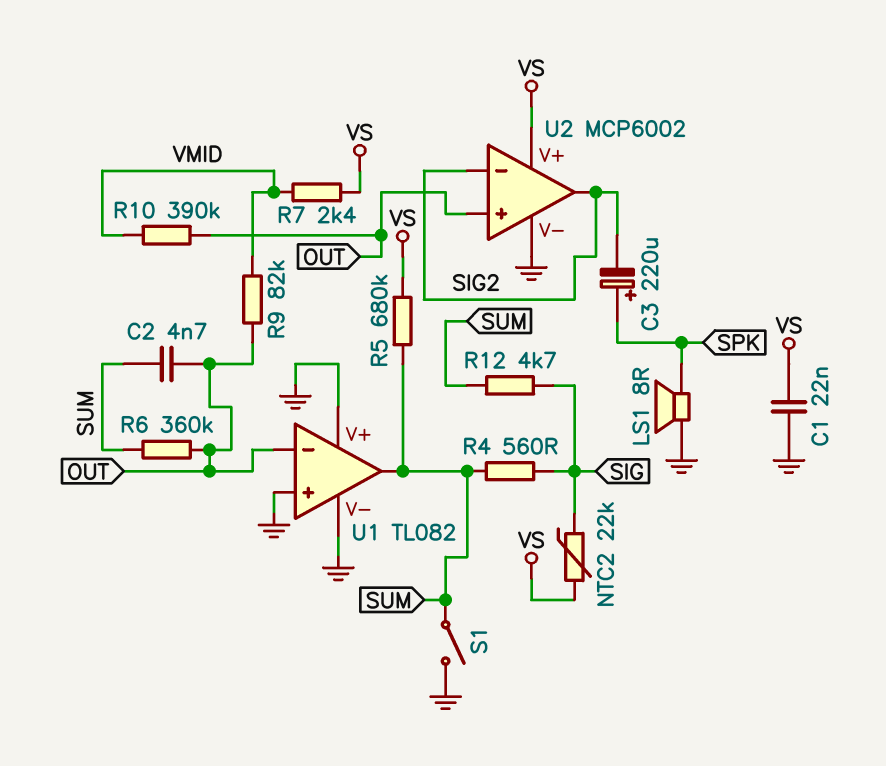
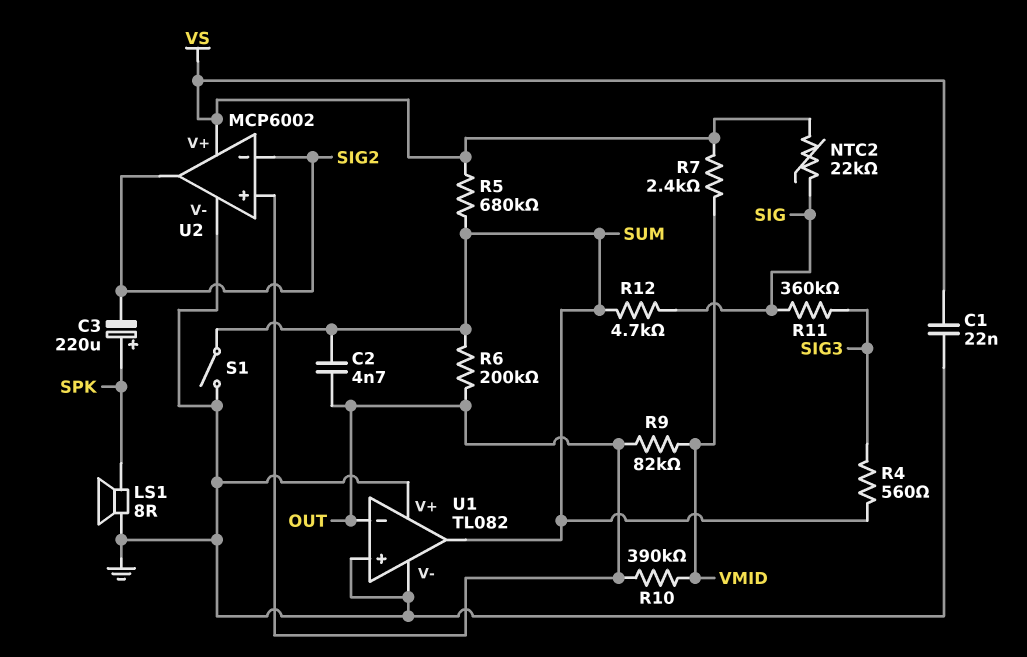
R4: 560 (SIG, SUM) -> 560 (SIG3, SUM)
R6: 360k (OUT, SUM) -> 200k (OUT, SUM)
R11: none -> 360k (SIG, SIG3)

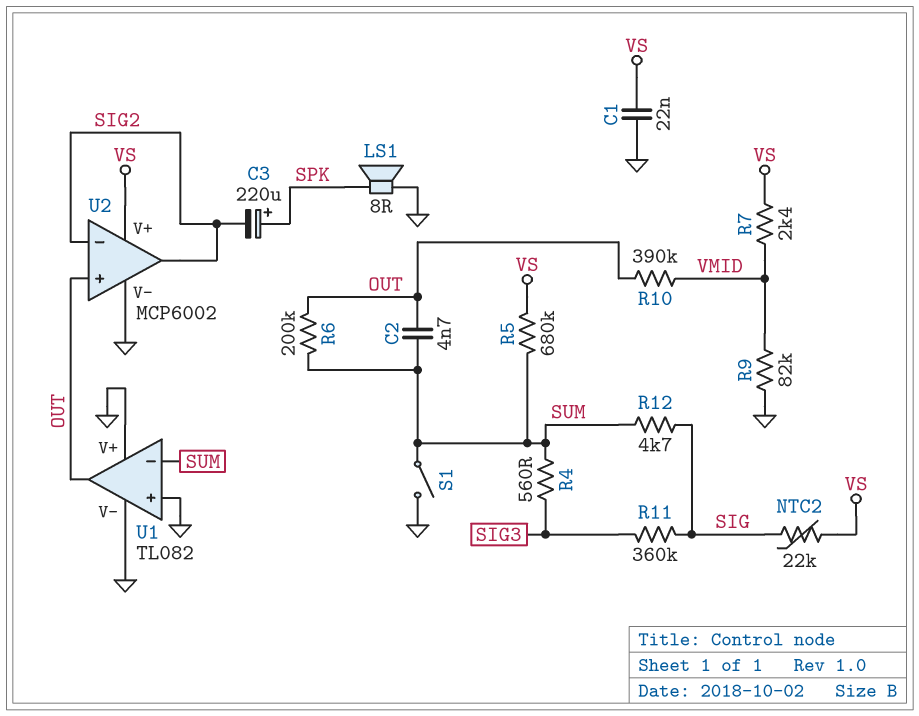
R9: 82k (OUT, VMID) -> 82k (GND, VMID)
U1 pin in-: OUT -> SUM
U1 pin out: SUM -> OUT

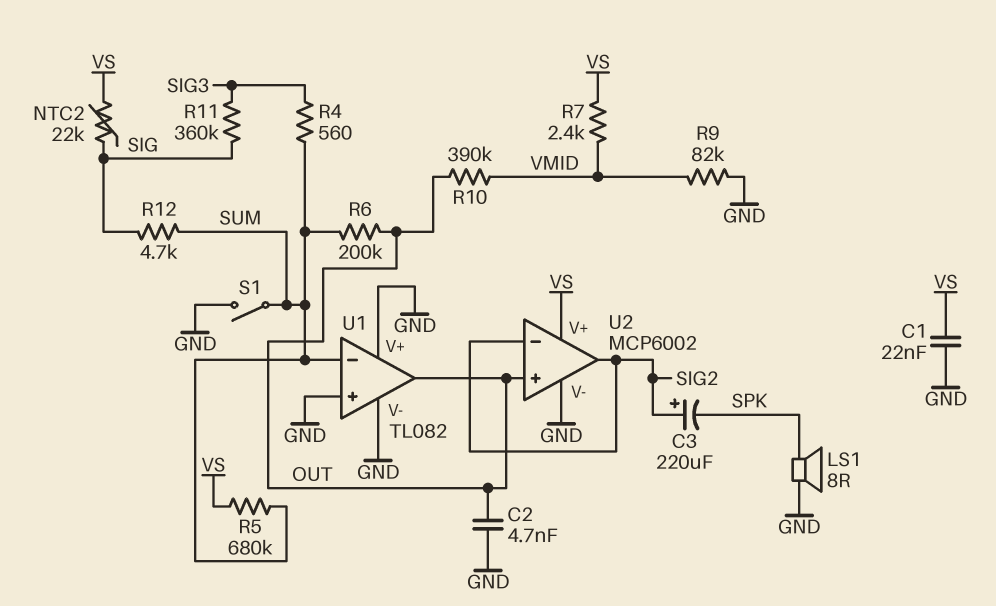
C2: 4.7nF (OUT, SUM) -> 4.7nF (GND, OUT)
C3: 220uF (plus SPK, minus SIG2) -> 220uF (plus SIG2, minus SPK)

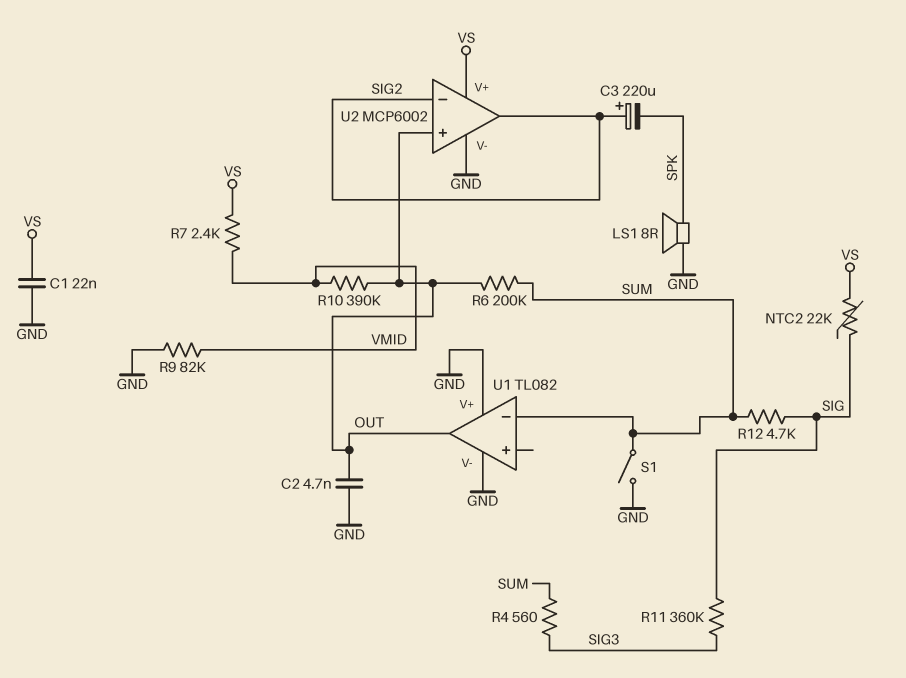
R5: 680k (SUM, VS) -> none
U1 pin in+: GND -> none

